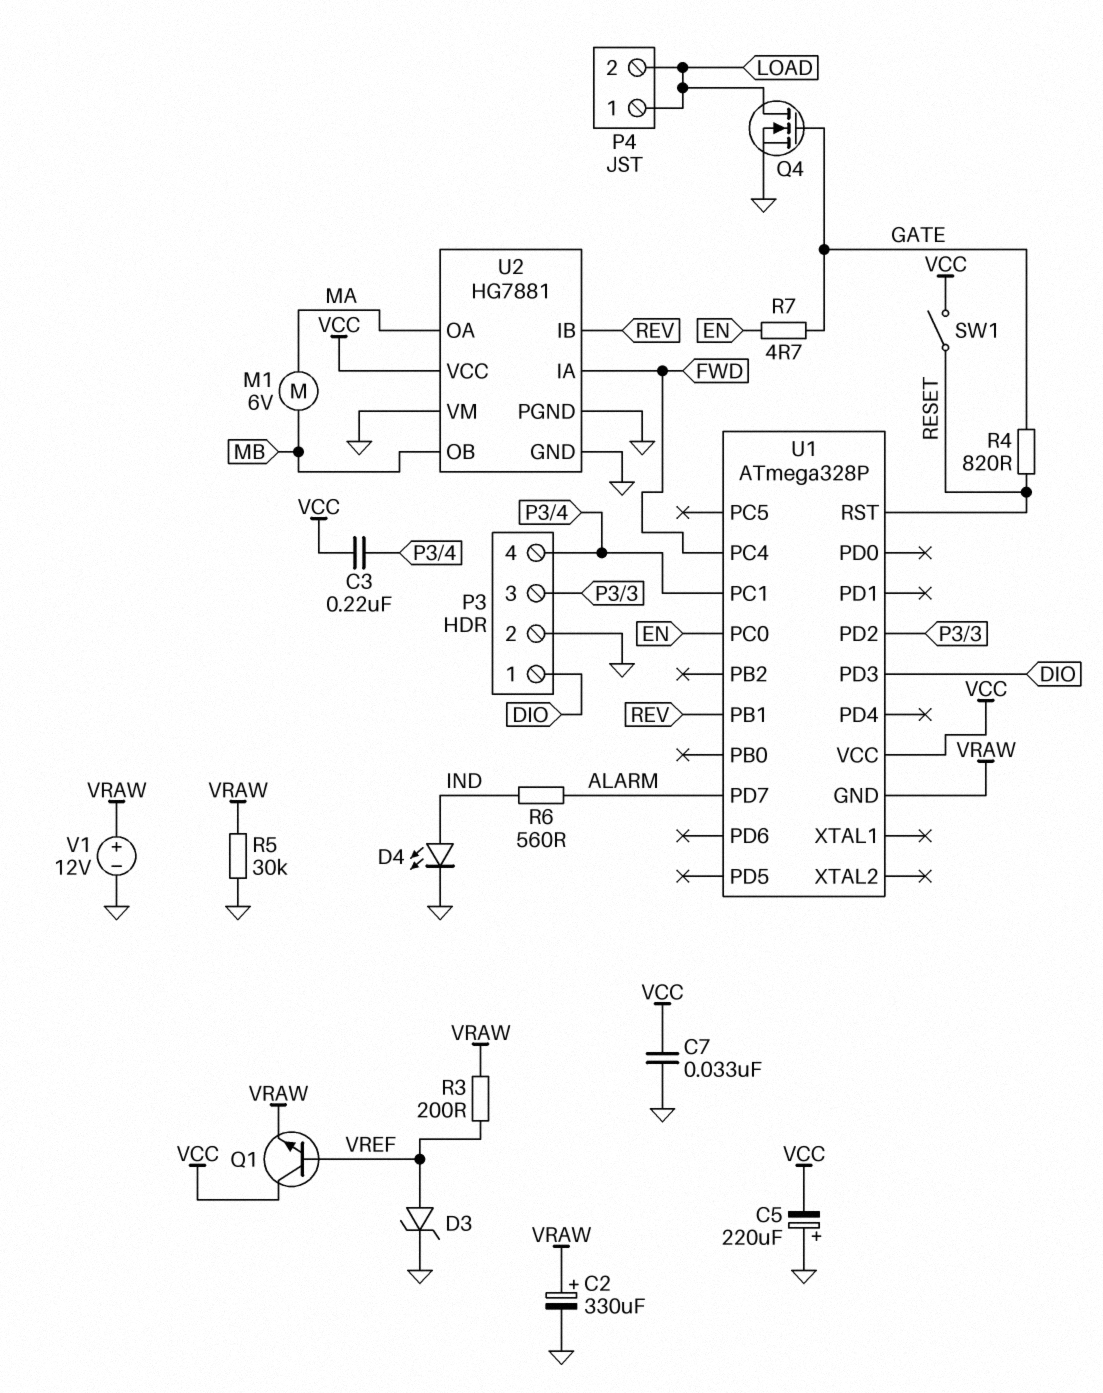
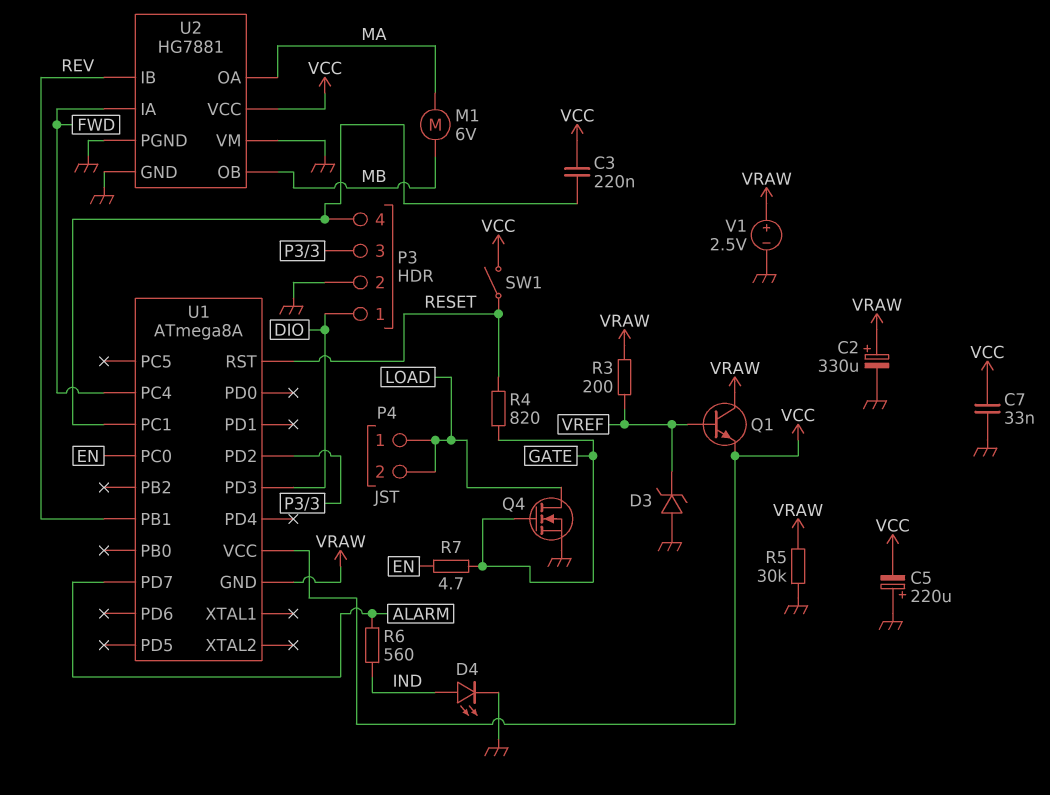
D3: zener (A VREF, K GND) -> zener (A GND, K VREF)
Q1: NPN (B VREF, C VCC, E VRAW) -> NPN (B VREF, C VRAW, E VCC)
U1: ATmega328P -> ATmega8A
V1: 12V (plus VRAW, minus GND) -> 2.5V (plus VRAW, minus GND)

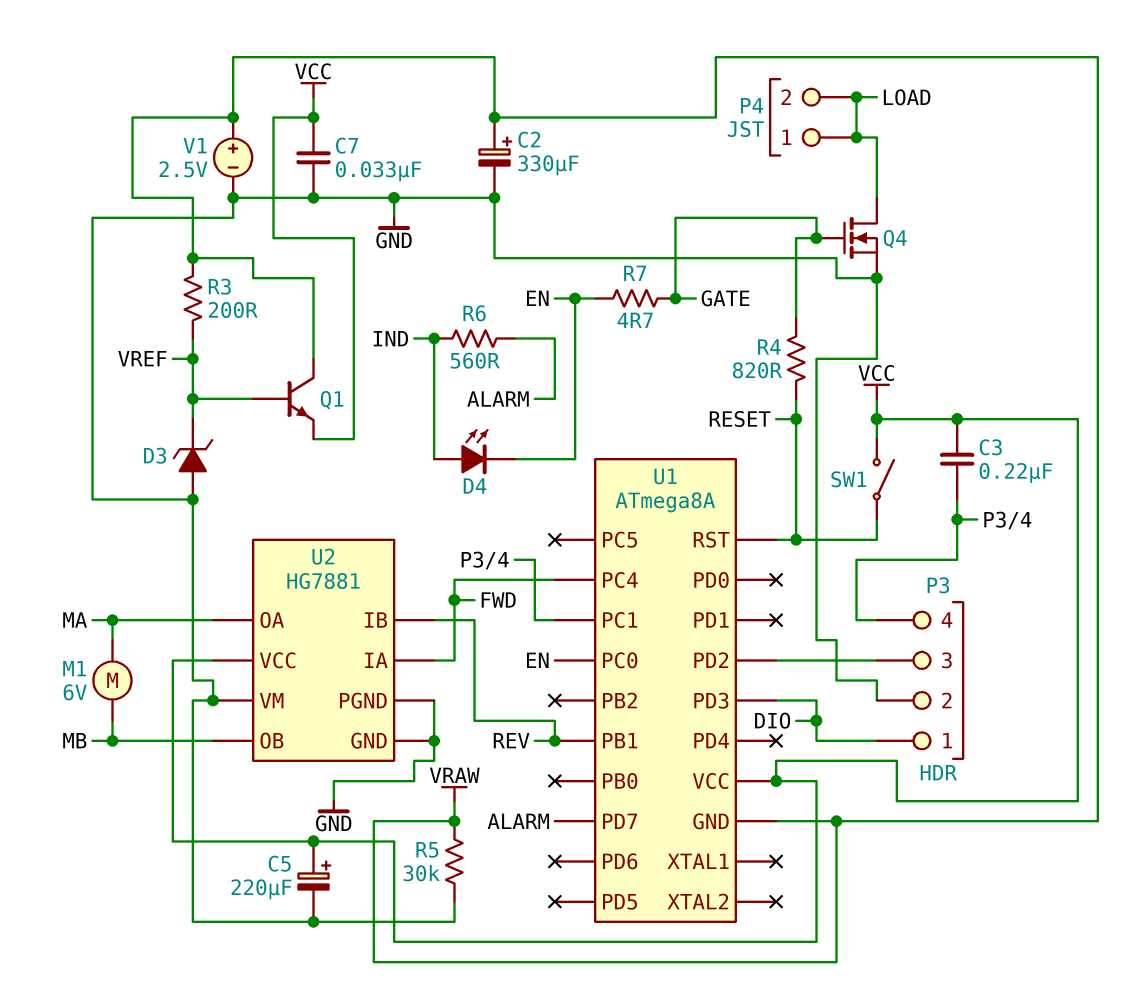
C5: 220uF (plus GND, minus VCC) -> 220uF (plus VCC, minus GND)
D4: LED (A IND, K GND) -> LED (A IND, K EN)

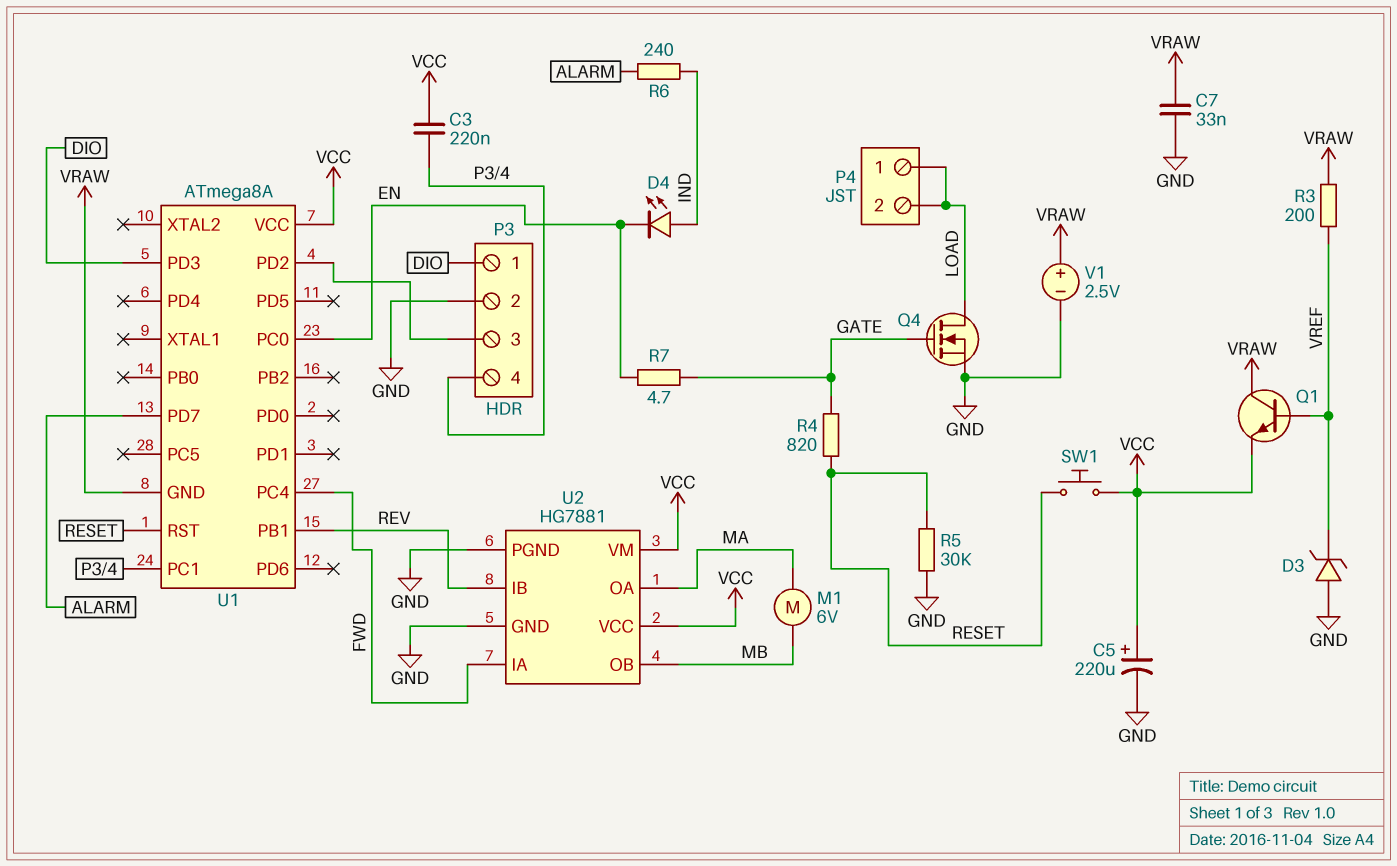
C2: 330uF (plus VRAW, minus GND) -> none
C7: 33nF (GND, VCC) -> 33nF (GND, VRAW)
R5: 30k (GND, VRAW) -> 30k (GND, RESET)
R6: 560 (ALARM, IND) -> 240 (ALARM, IND)
SW1: switch (RESET, VCC) -> button (RESET, VCC)
U2 pin VM: GND -> VCC

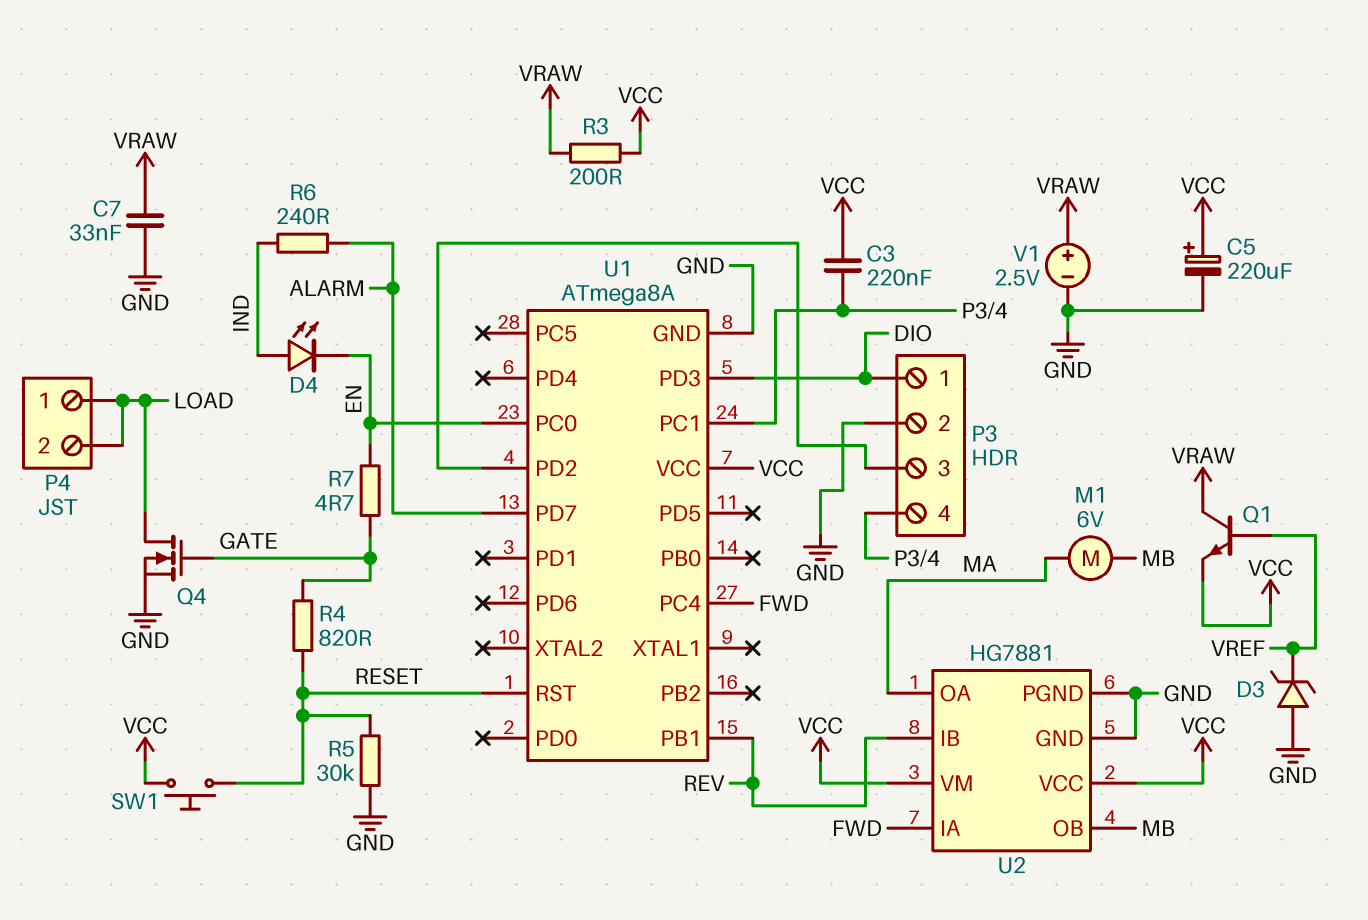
R3: 200 (VRAW, VREF) -> 200 (VCC, VRAW)
U1 pin GND: VRAW -> GND

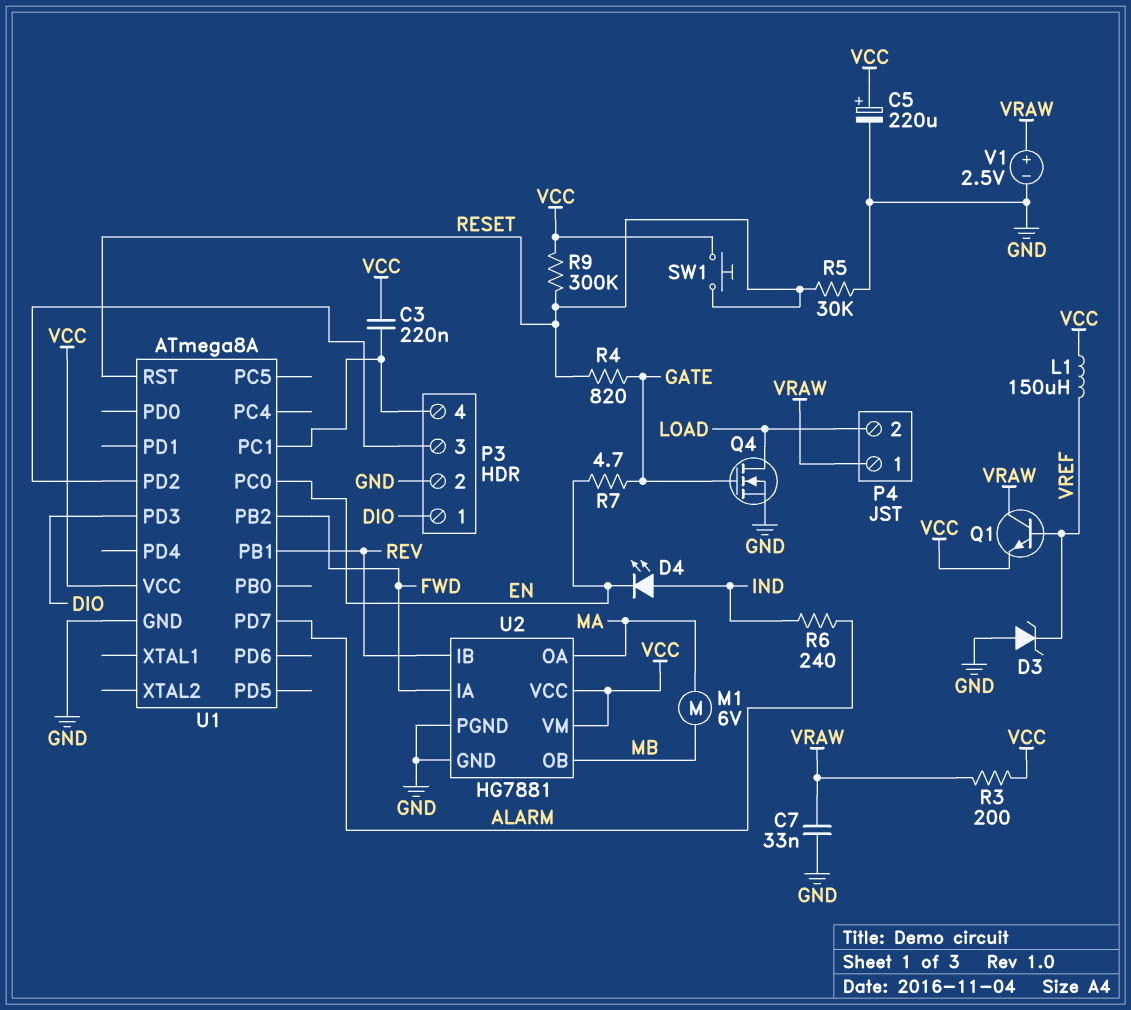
L1: none -> 150uH (VCC, VREF)
P4 pin 1: LOAD -> VRAW
R9: none -> 300k (RESET, VCC)
U1 pin PB2: none -> FWD
U1 pin PC4: FWD -> none

